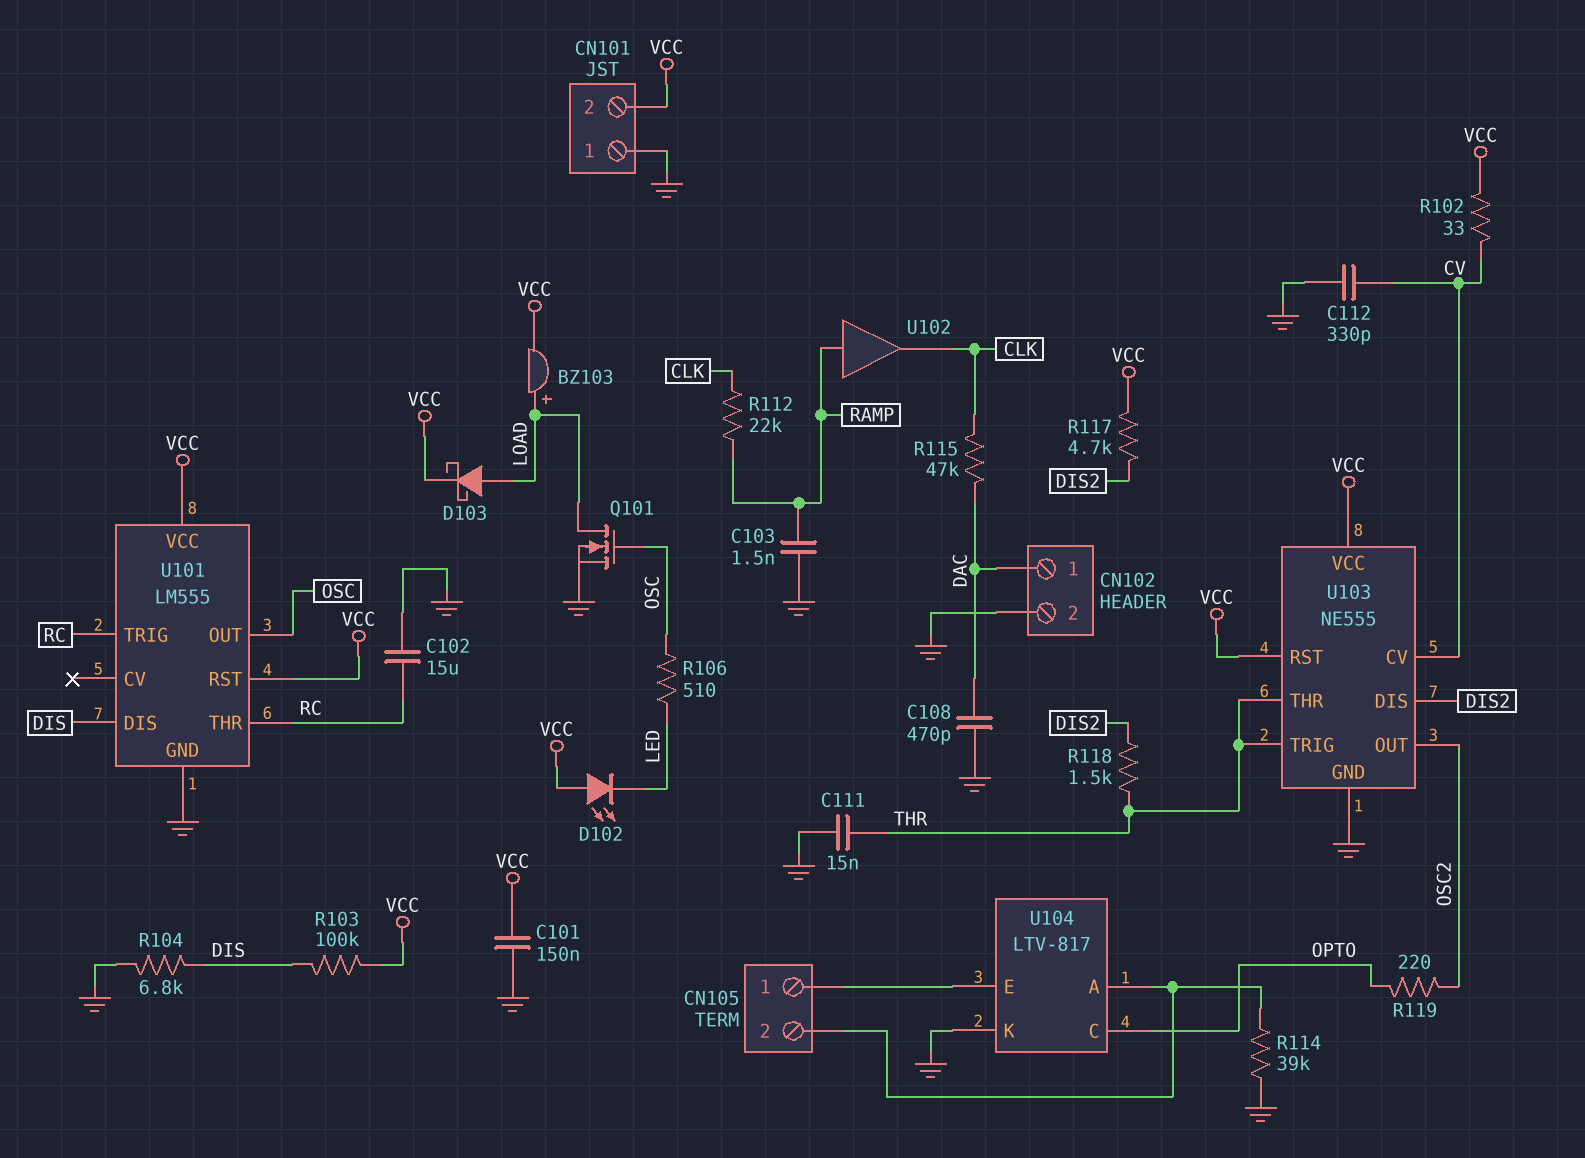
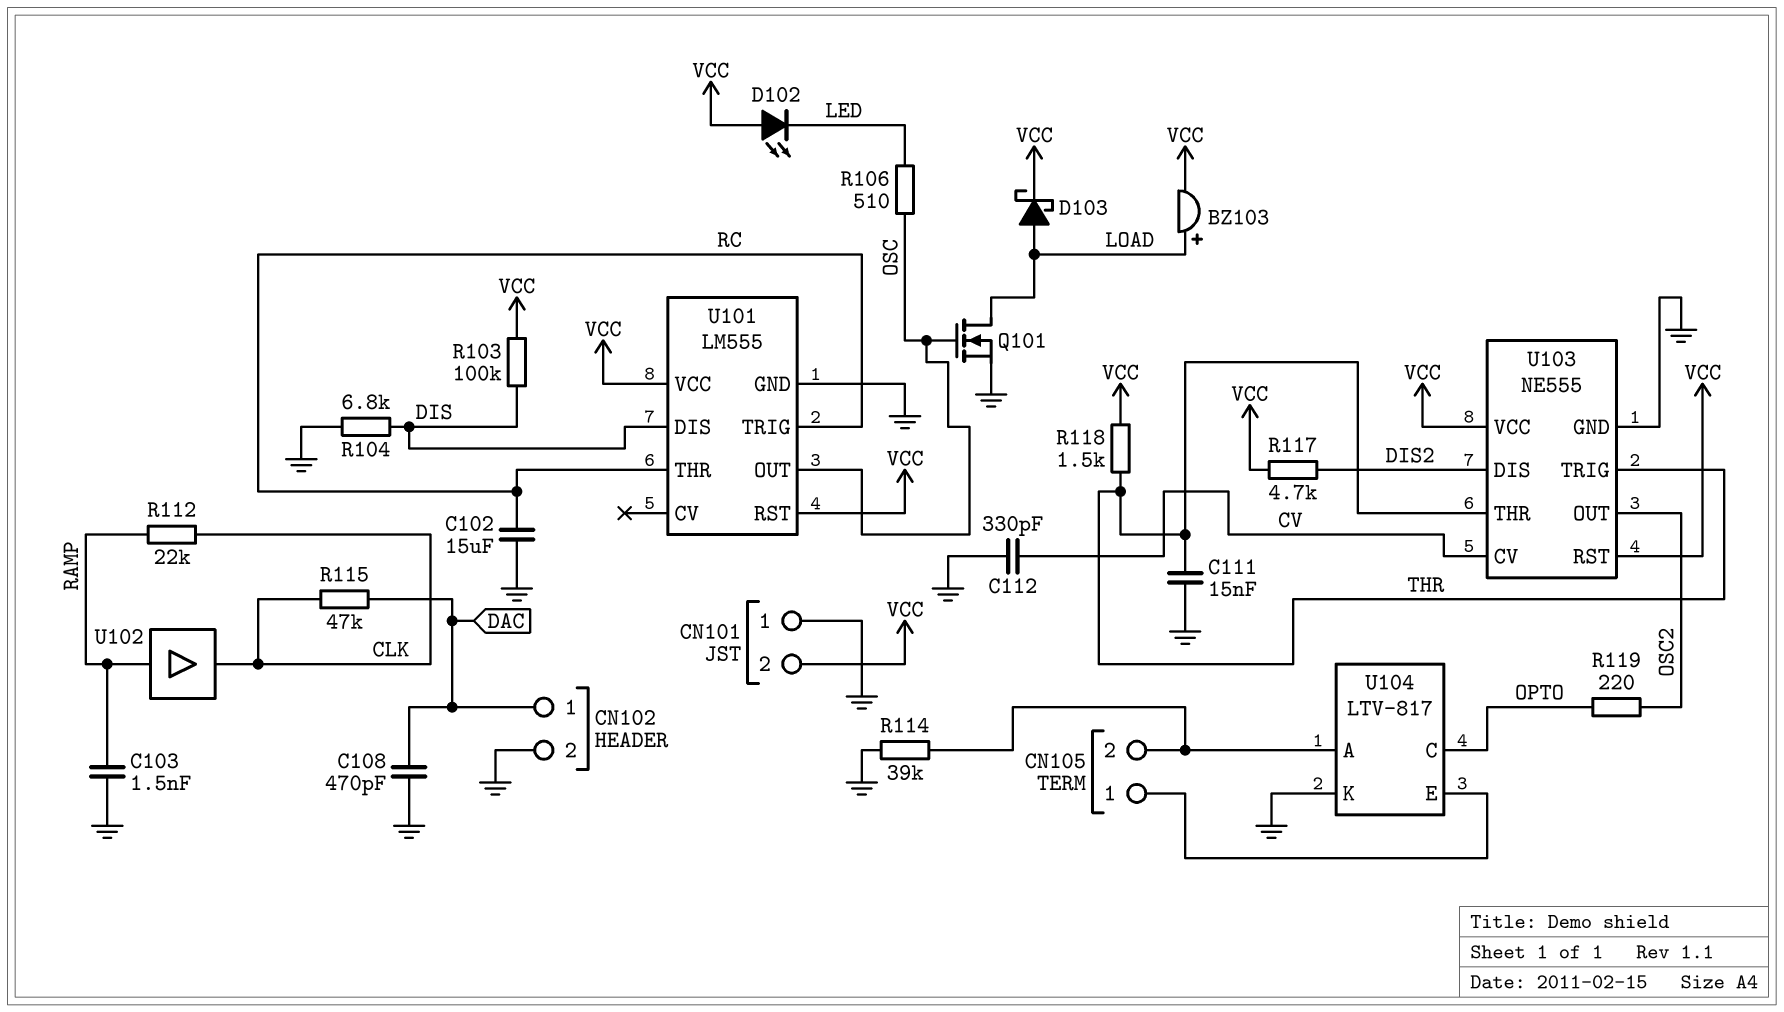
C101: 150nF (GND, VCC) -> none
R102: 33 (CV, VCC) -> none
R118: 1.5k (DIS2, THR) -> 1.5k (THR, VCC)

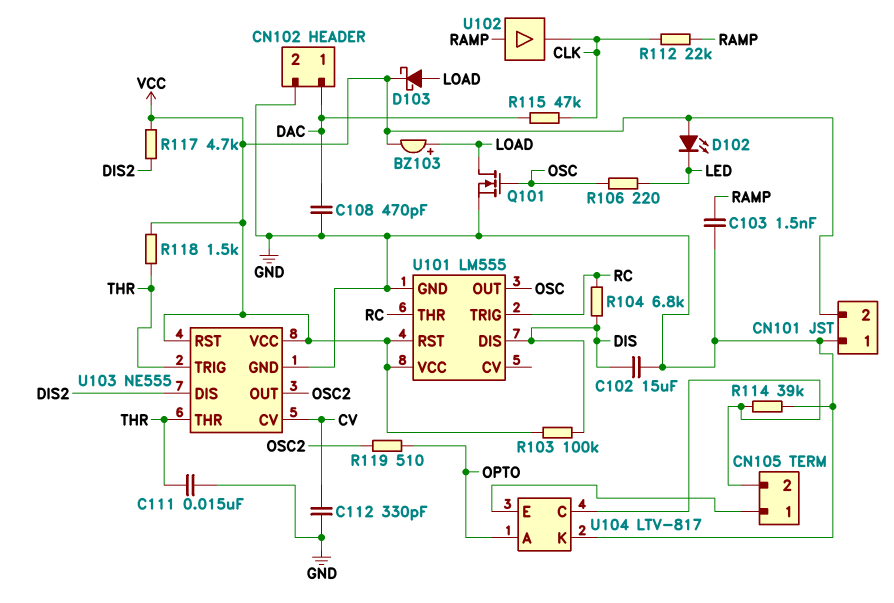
C102: 15uF (GND, RC) -> 15uF (DIS, GND)
R104: 6.8k (DIS, GND) -> 6.8k (DIS, RC)
R106: 510 (LED, OSC) -> 220 (LED, OSC)
R119: 220 (OPTO, OSC2) -> 510 (OPTO, OSC2)
U104 pin A: CN105/2 -> OPTO
U104 pin C: OPTO -> CN105/2

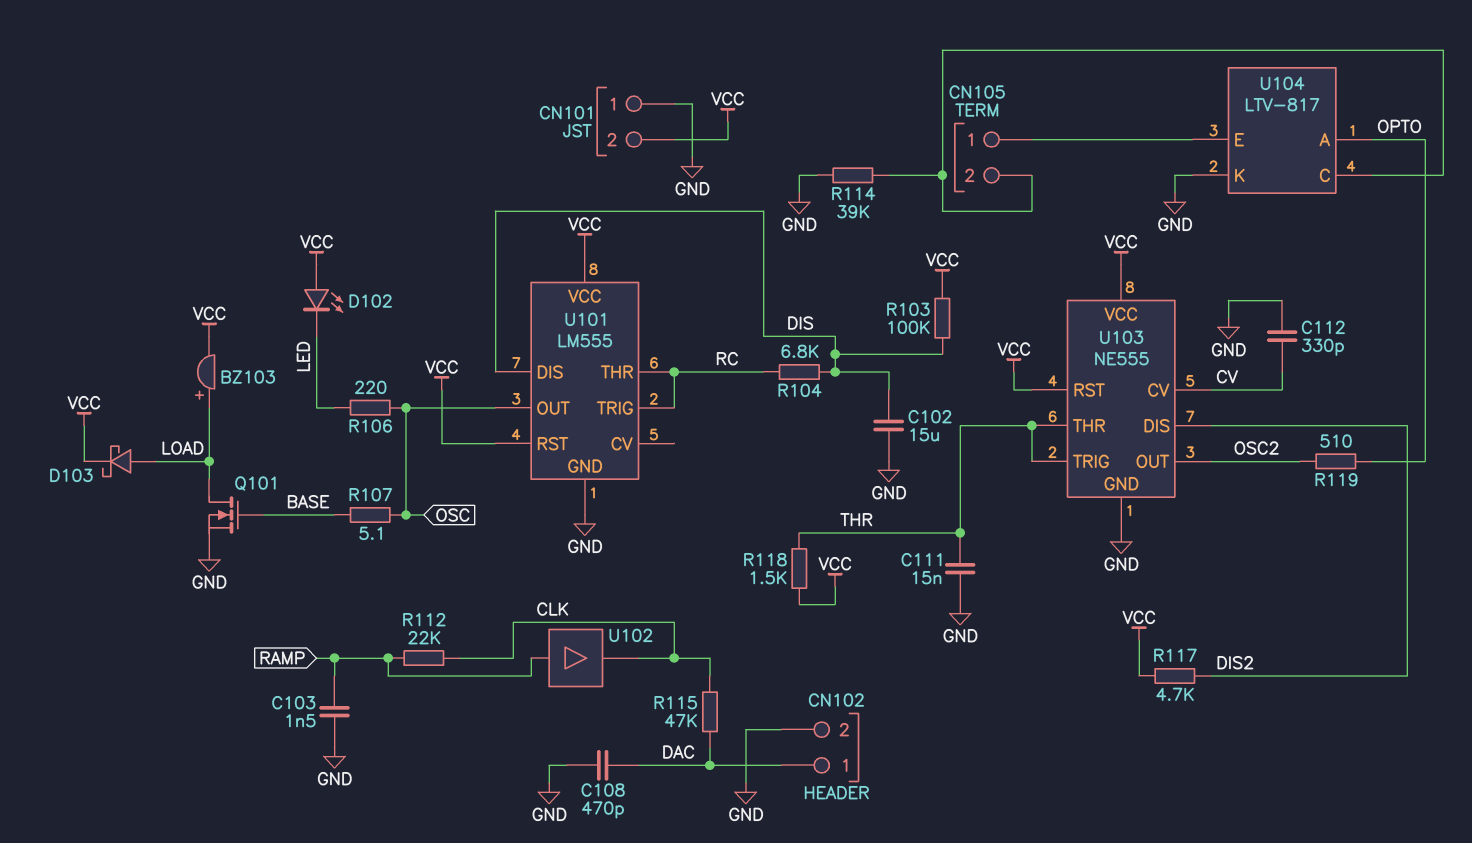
Q101: NMOS (G OSC, D LOAD, S GND) -> NMOS (G BASE, D LOAD, S GND)
R107: none -> 5.1 (BASE, OSC)

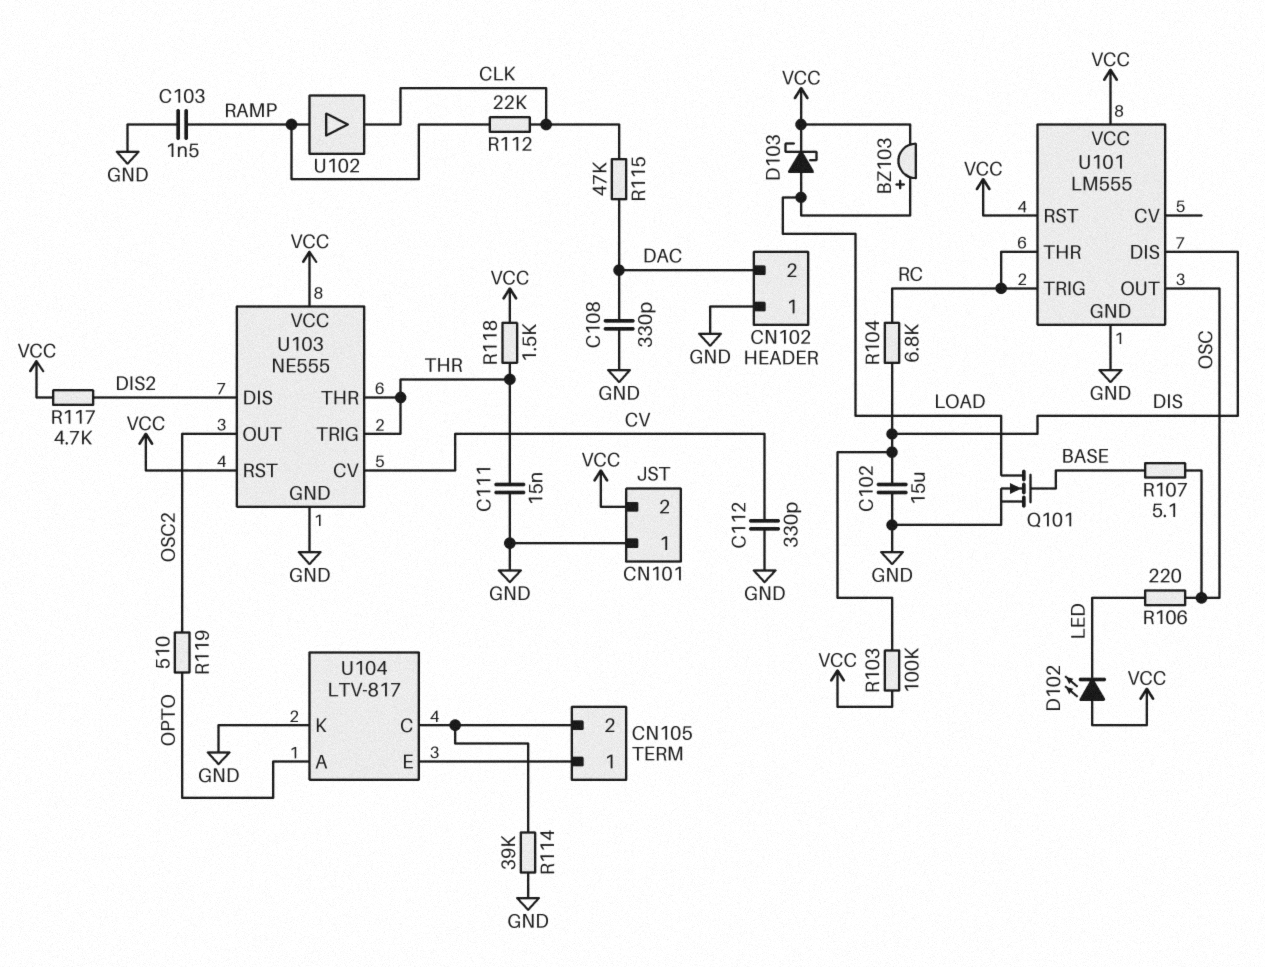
C108: 470pF (DAC, GND) -> 330pF (DAC, GND)
CN102 pin 1: DAC -> GND
CN102 pin 2: GND -> DAC

